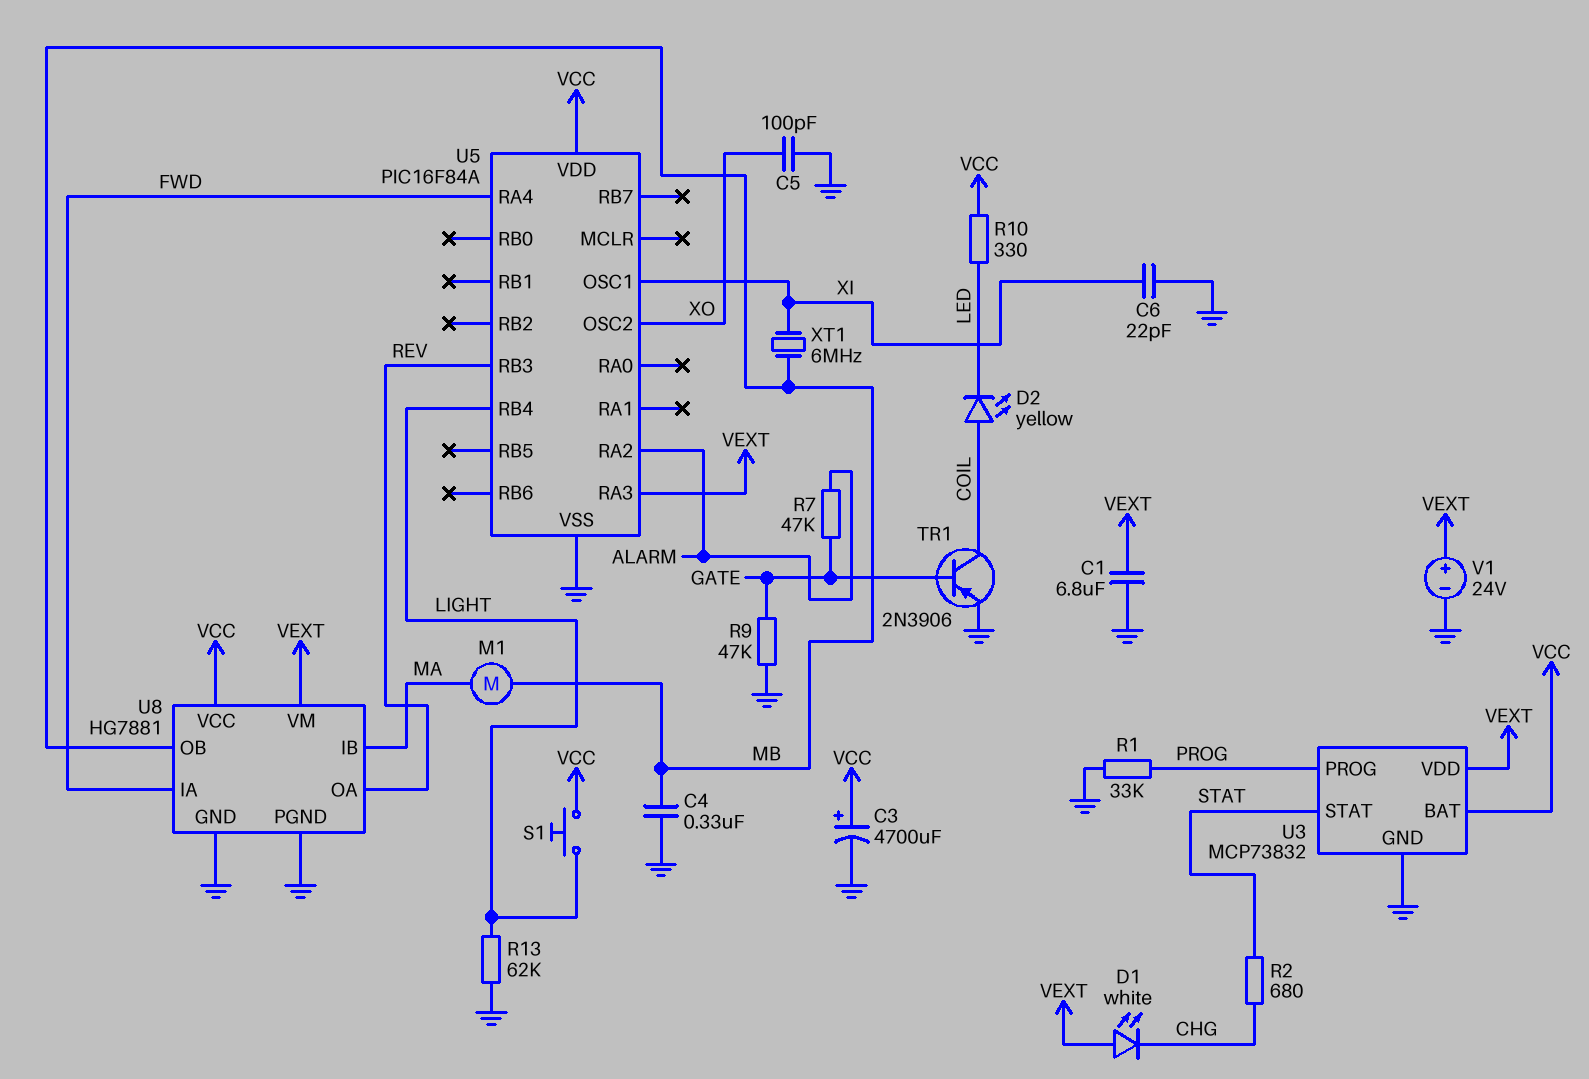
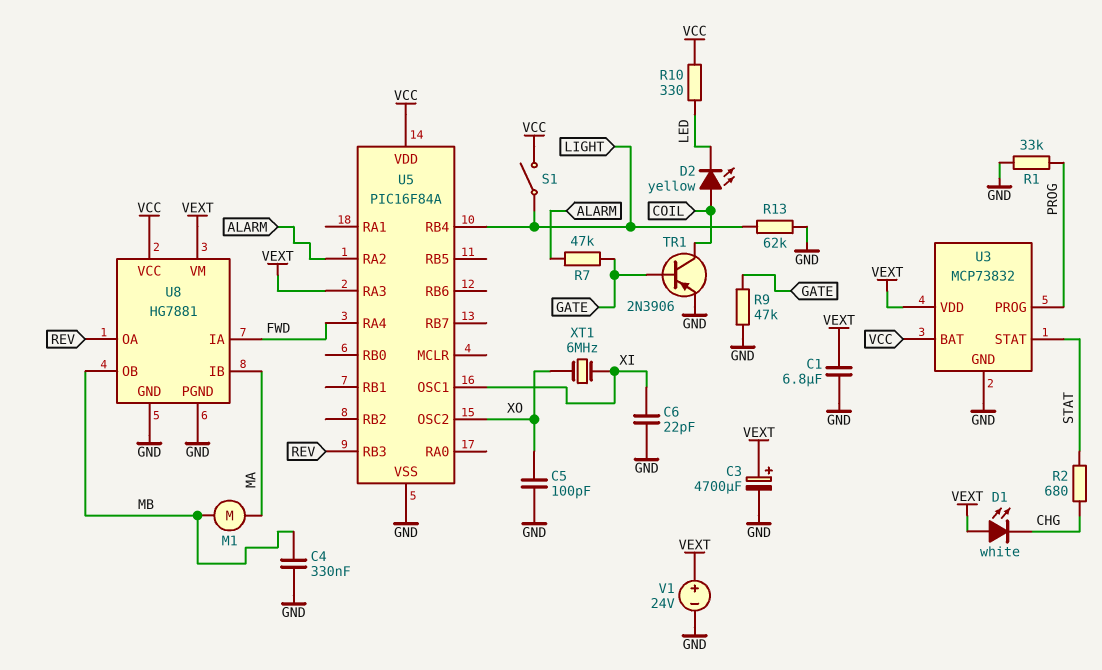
C3: 4700uF (plus VCC, minus GND) -> 4700uF (plus VEXT, minus GND)
S1: button (LIGHT, VCC) -> switch (LIGHT, VCC)
XT1: 6MHz (MB, XI) -> 6MHz (XI, XO)

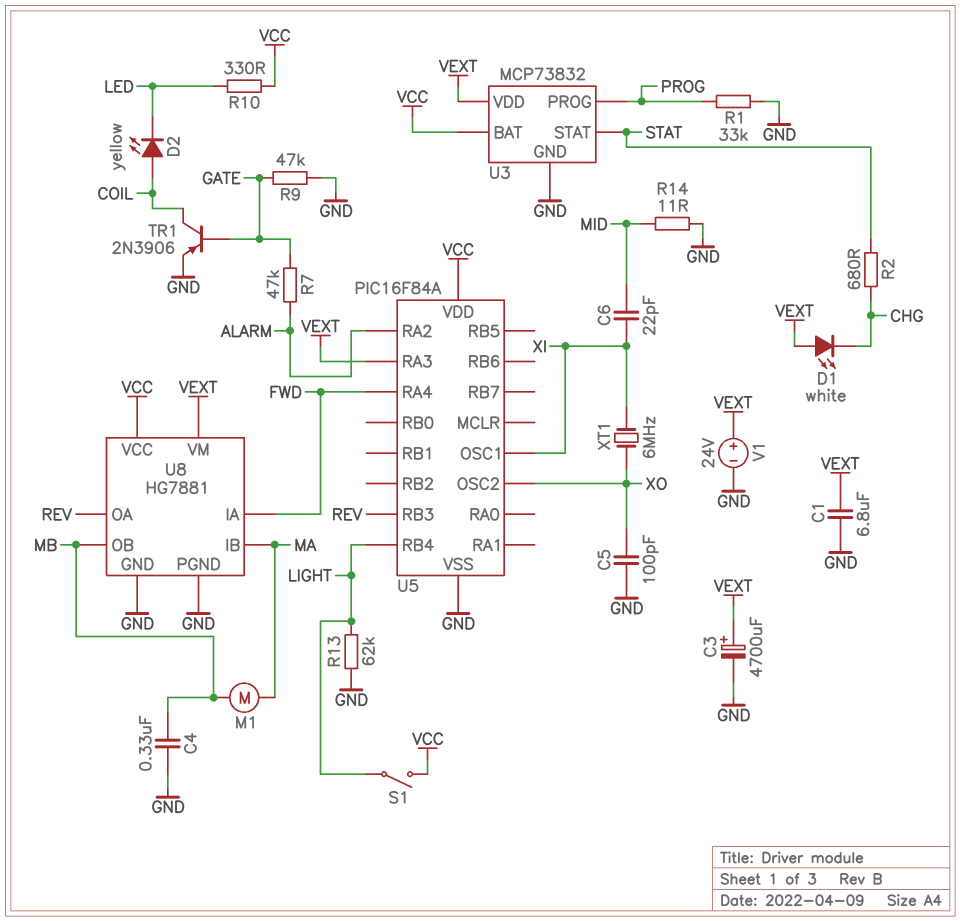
C6: 22pF (GND, XI) -> 22pF (MID, XI)
R14: none -> 11 (GND, MID)

